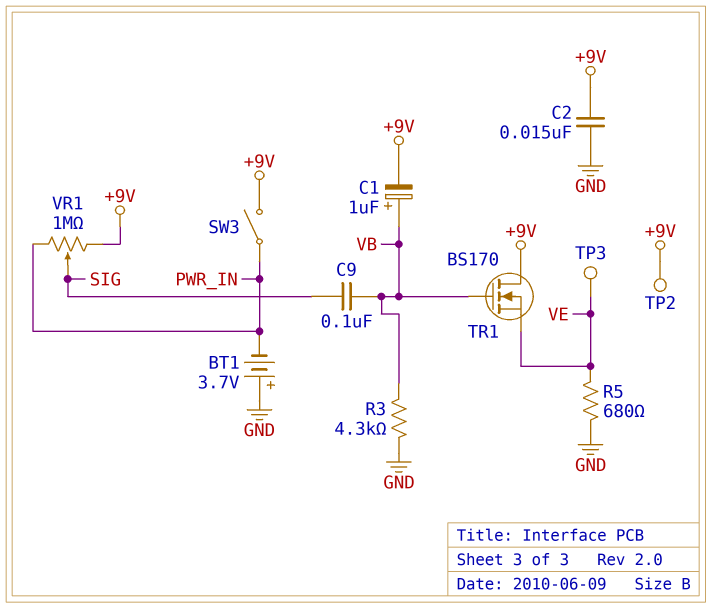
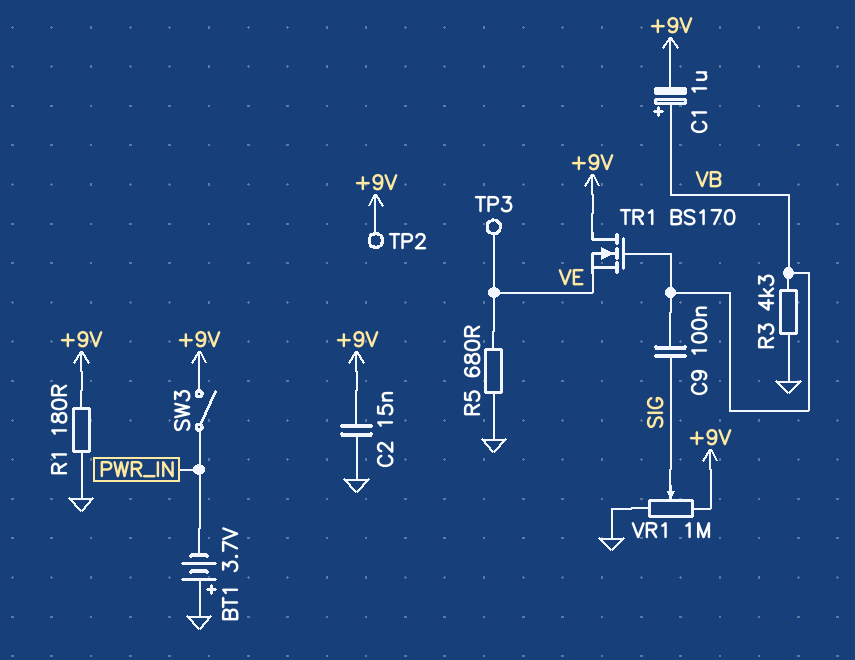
R1: none -> 180 (+9V, GND)
VR1: 1M (+9V, PWR_IN, wiper SIG) -> 1M (+9V, GND, wiper SIG)

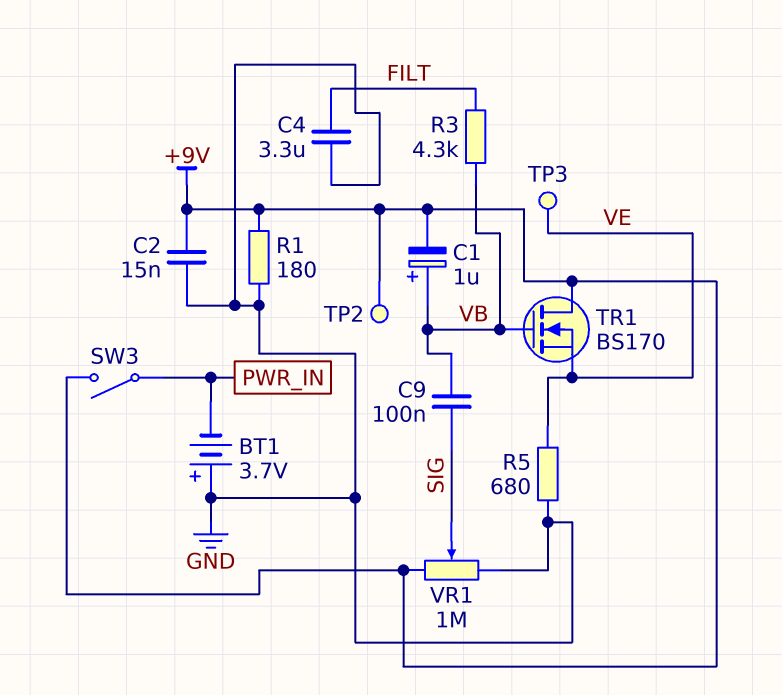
C4: none -> 3.3uF (FILT, GND)
R3: 4.3k (GND, VB) -> 4.3k (FILT, VB)

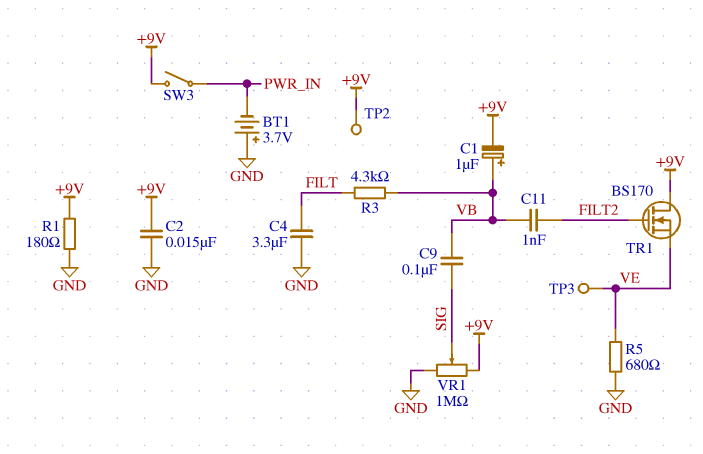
C11: none -> 1nF (FILT2, VB)
TR1: NMOS BS170 (G VB, D +9V, S VE) -> NMOS BS170 (G FILT2, D +9V, S VE)

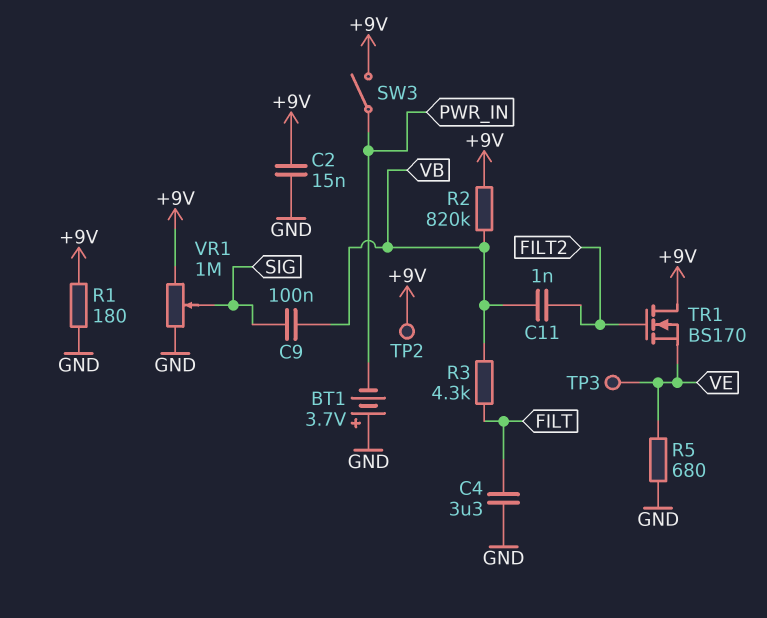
C1: 1uF (plus VB, minus +9V) -> none
R2: none -> 820k (+9V, VB)

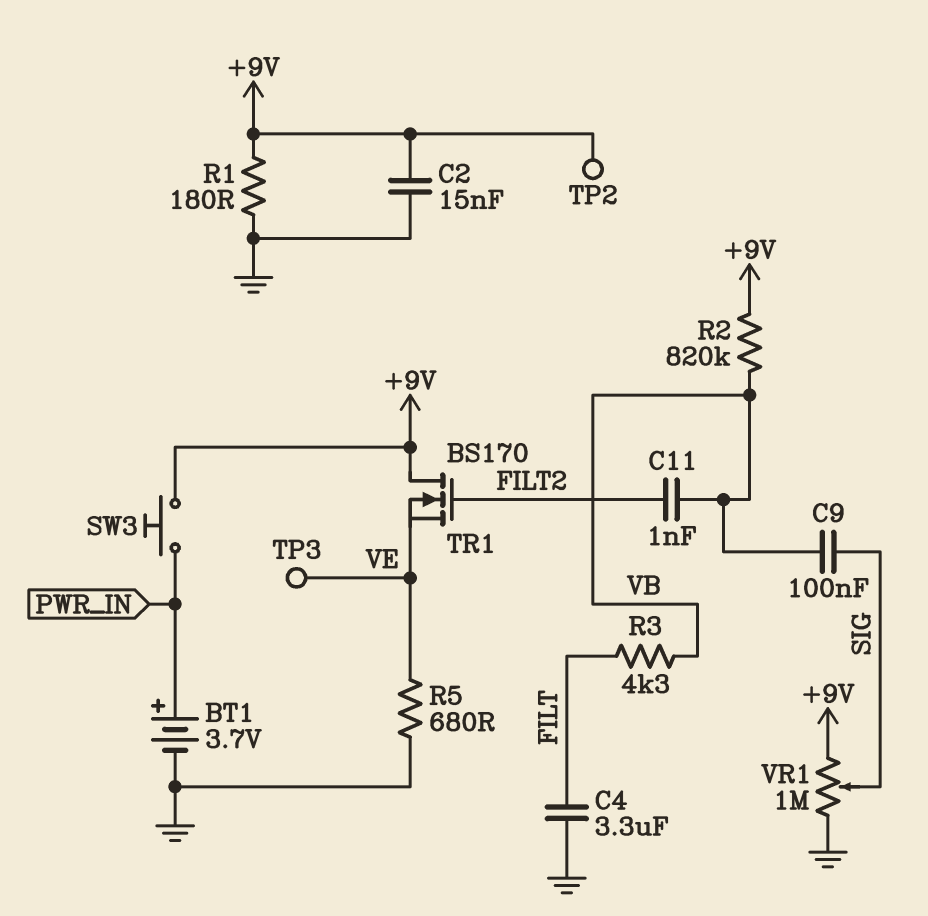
BT1: 3.7V (plus GND, minus PWR_IN) -> 3.7V (plus PWR_IN, minus GND)
SW3: switch (+9V, PWR_IN) -> button (+9V, PWR_IN)

